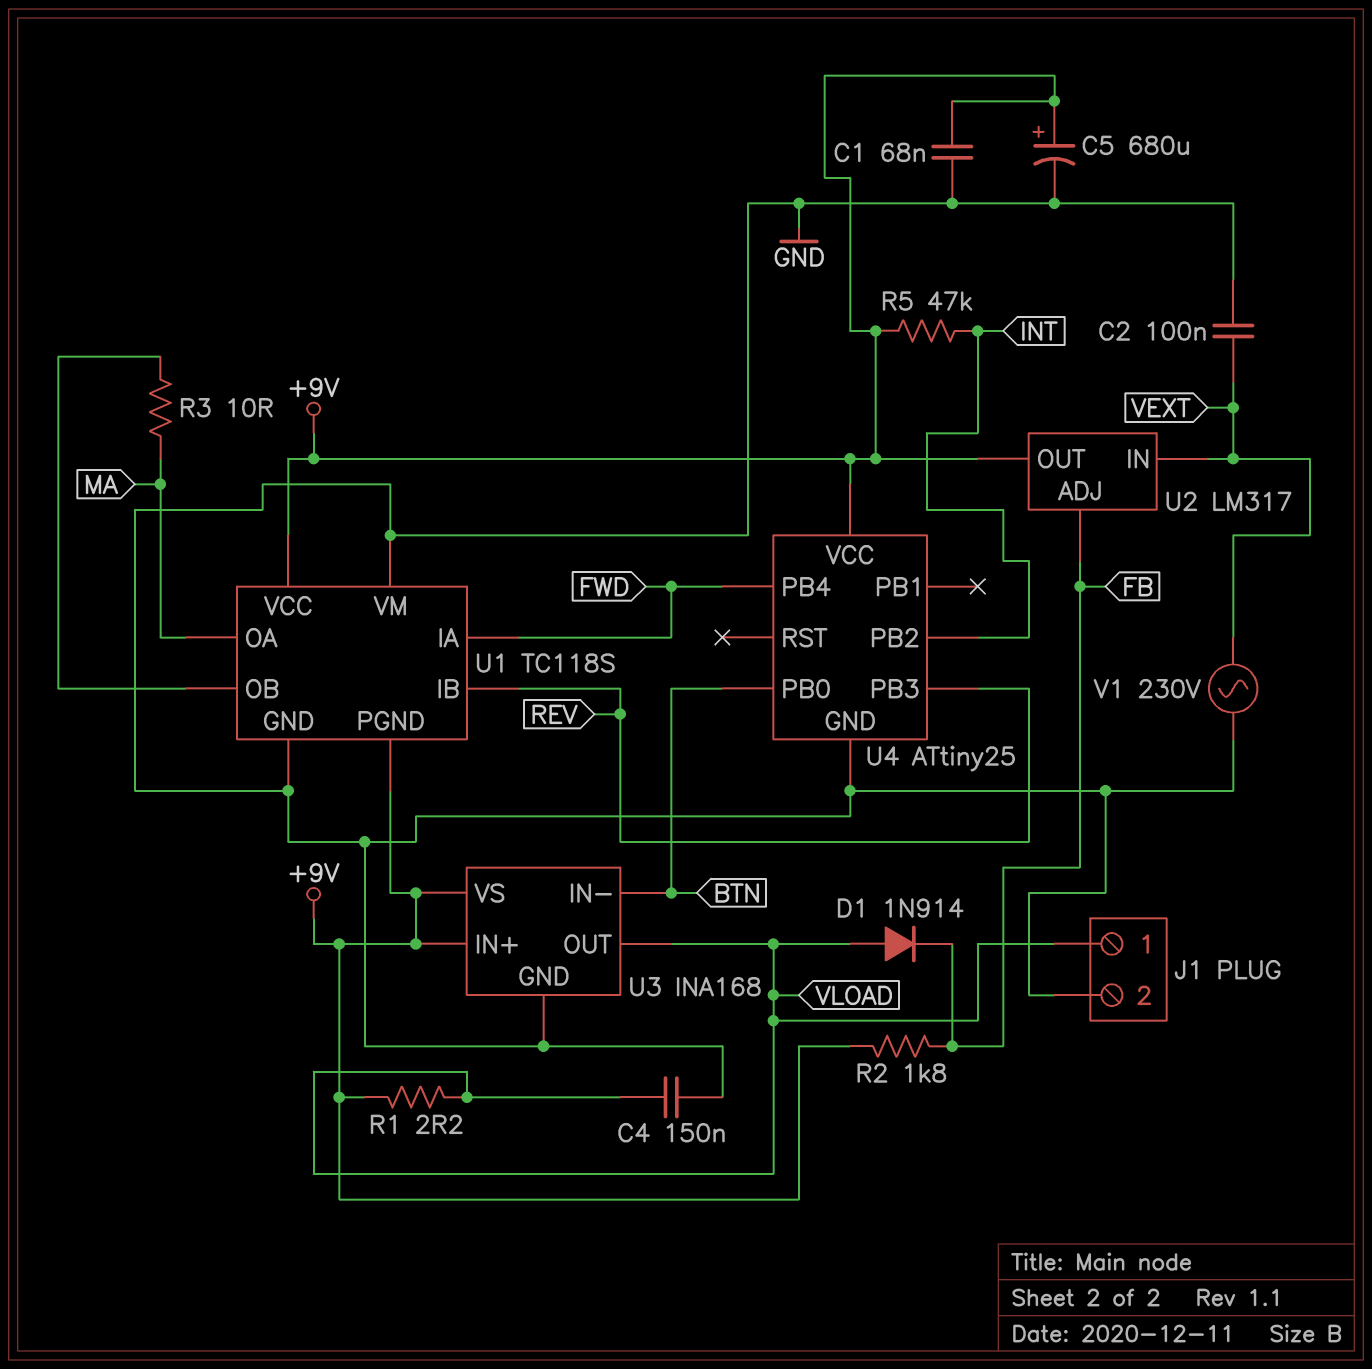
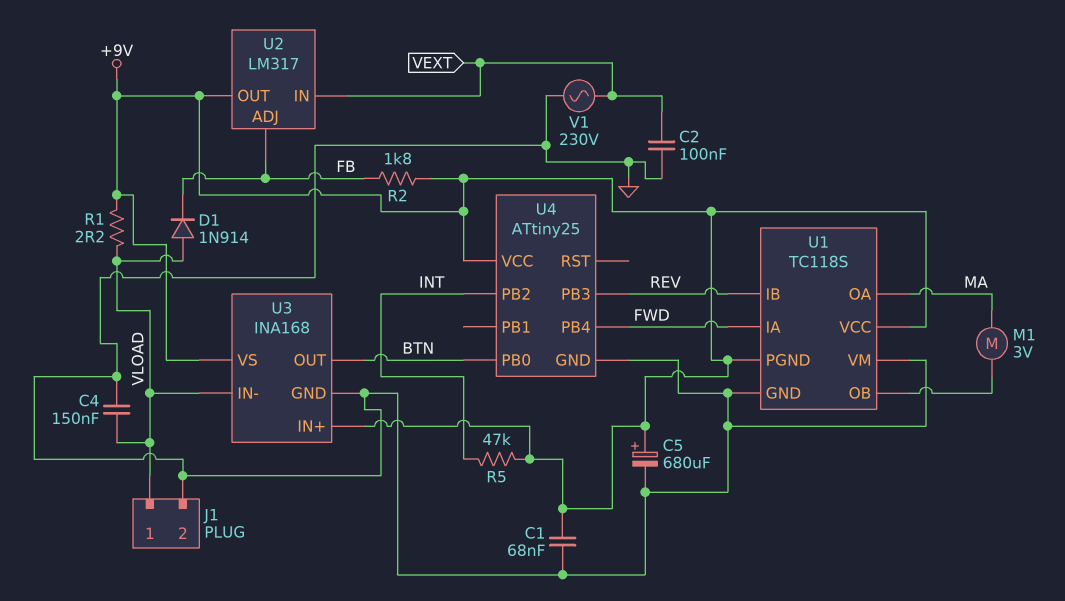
M1: none -> motor 3V (MA, U1/OB)
R3: 10 (MA, U1/OB) -> none
U3 pin IN-: BTN -> VLOAD
U3 pin OUT: VLOAD -> BTN

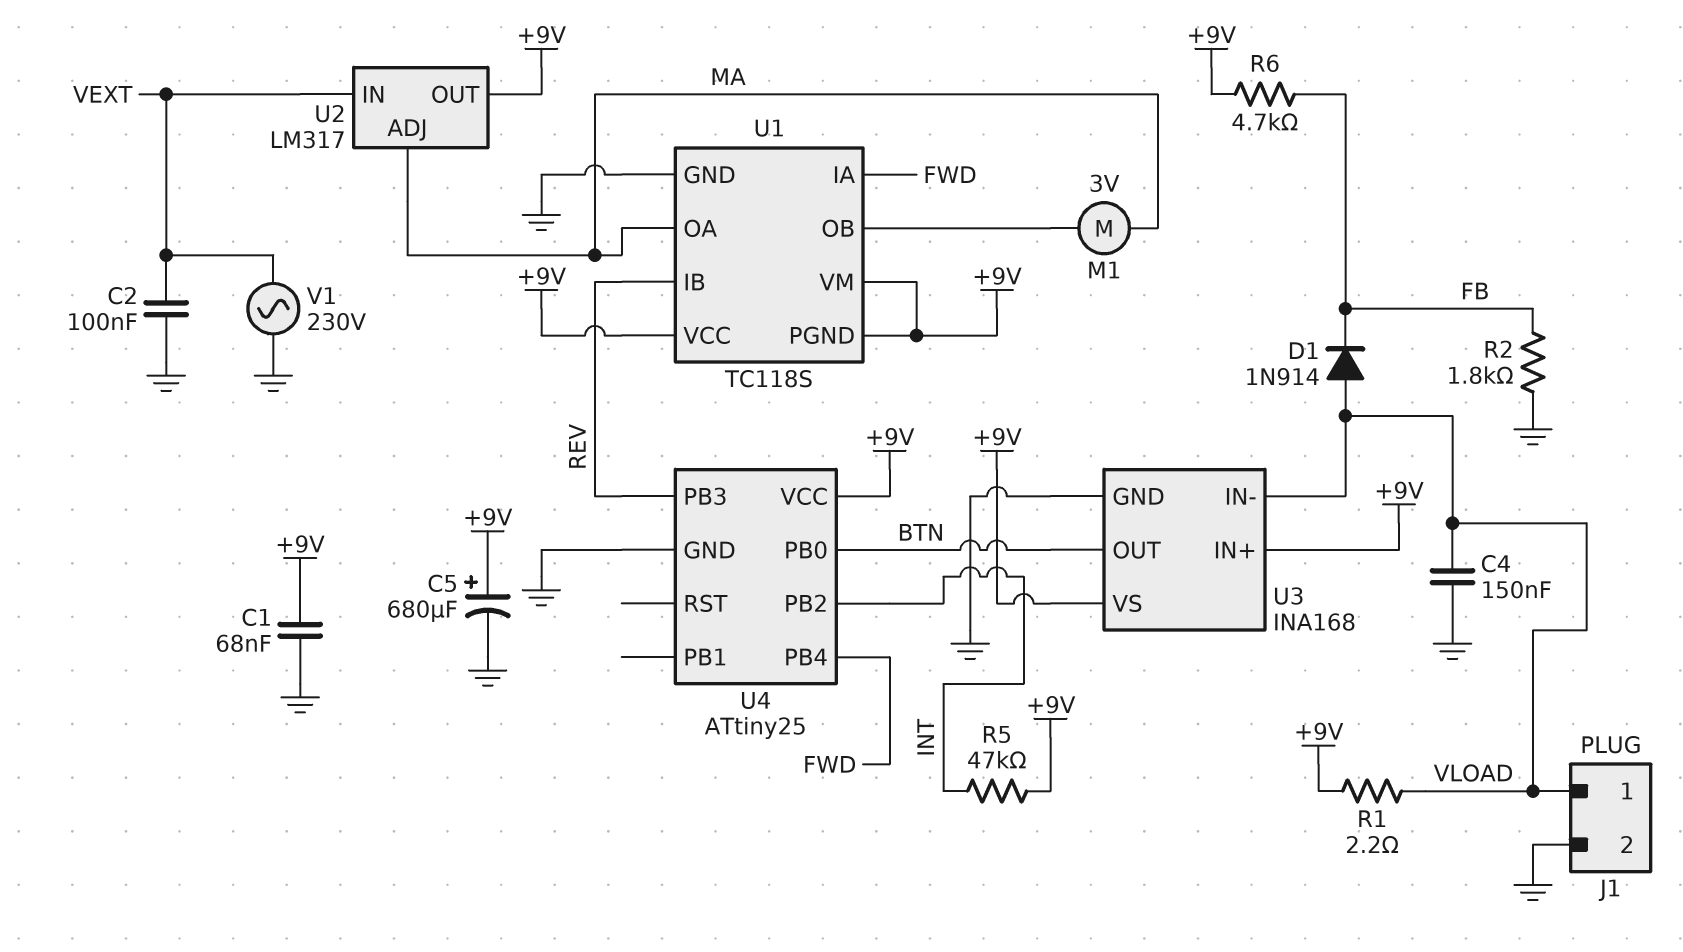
R2: 1.8k (+9V, FB) -> 1.8k (FB, GND)
R6: none -> 4.7k (+9V, FB)
U1 pin VM: GND -> +9V
U2 pin ADJ: FB -> MA

